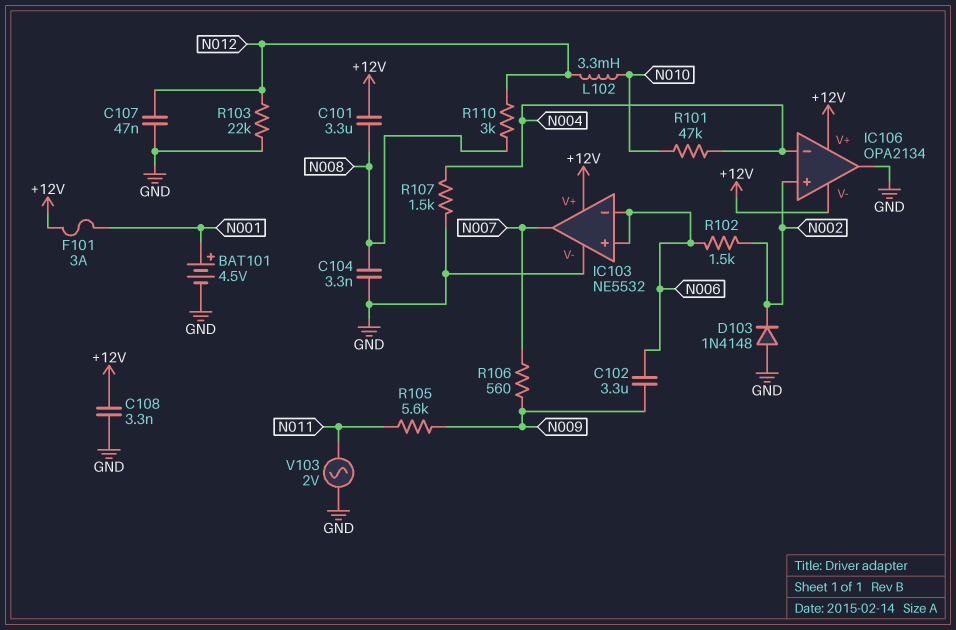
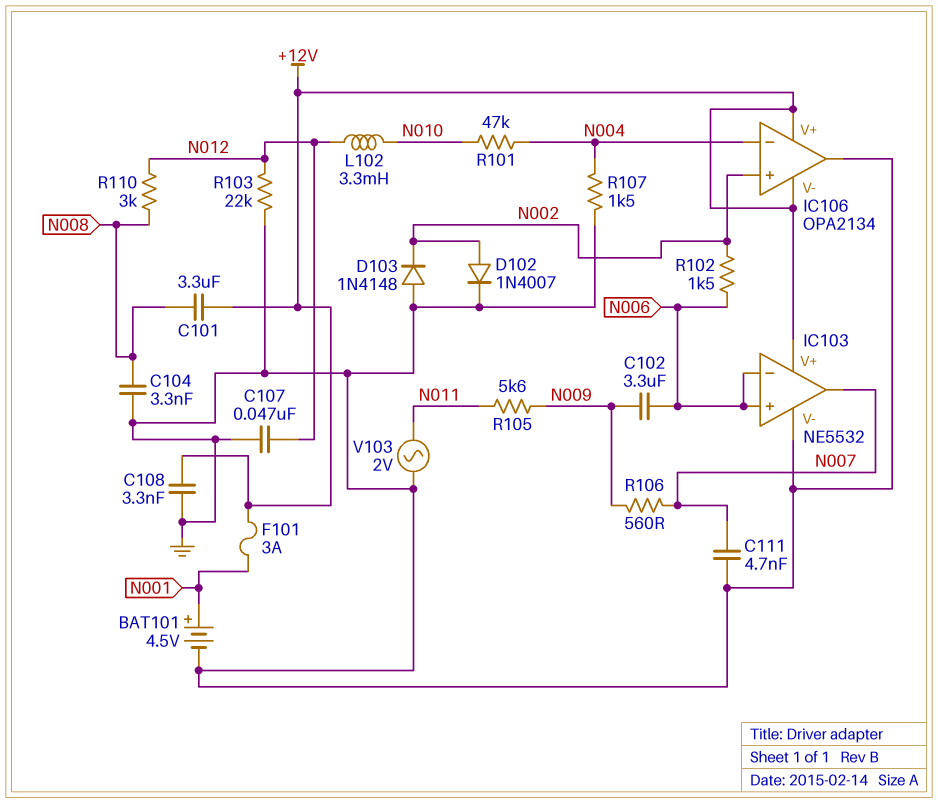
C111: none -> 4.7nF (GND, N007)
D102: none -> diode 1N4007 (A N002, K GND)

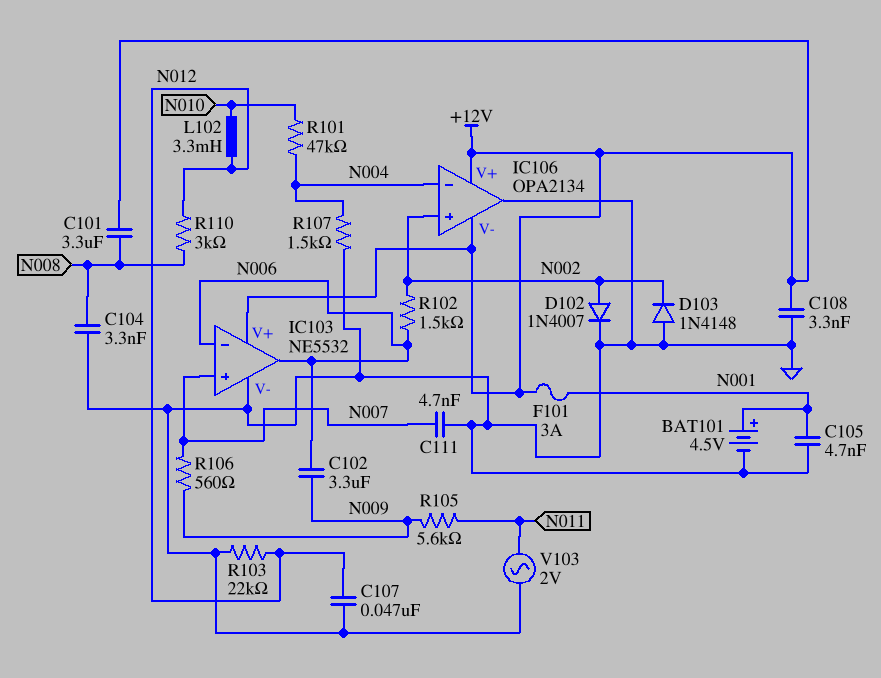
C105: none -> 4.7nF (GND, N001)
IC103 pin in+: N006 -> N007
IC103 pin out: N007 -> N006

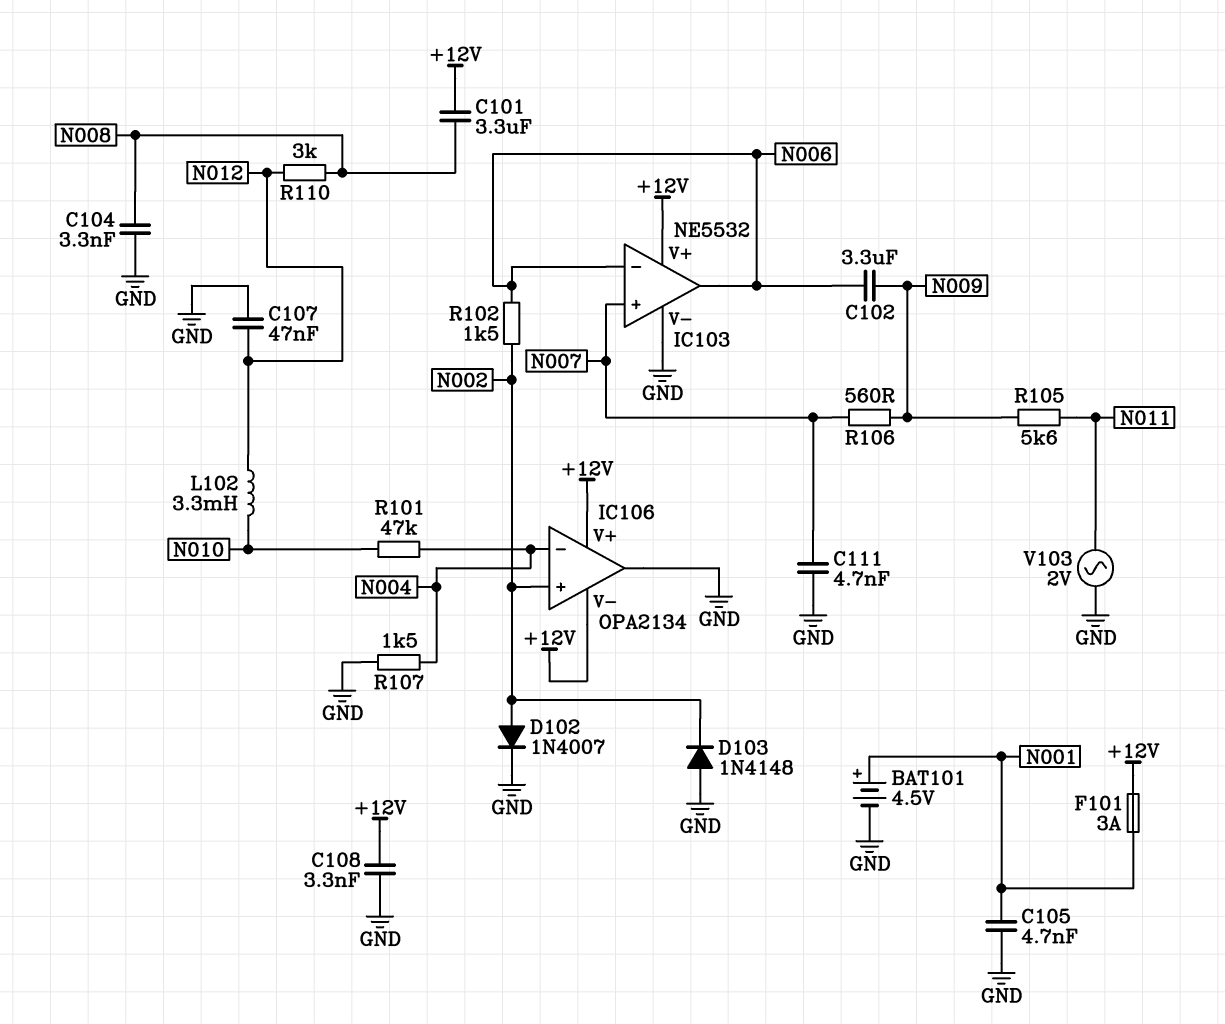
R103: 22k (GND, N012) -> none

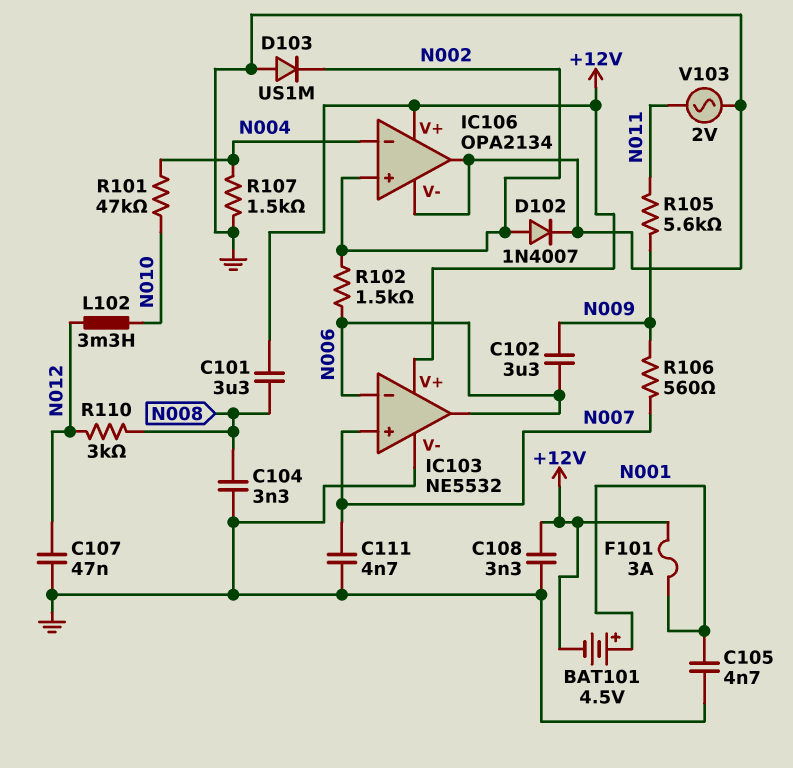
BAT101: 4.5V (plus N001, minus GND) -> 4.5V (plus N001, minus +12V)
D103: diode 1N4148 (A GND, K N002) -> diode US1M (A GND, K N002)
IC106 pin V-: +12V -> GND

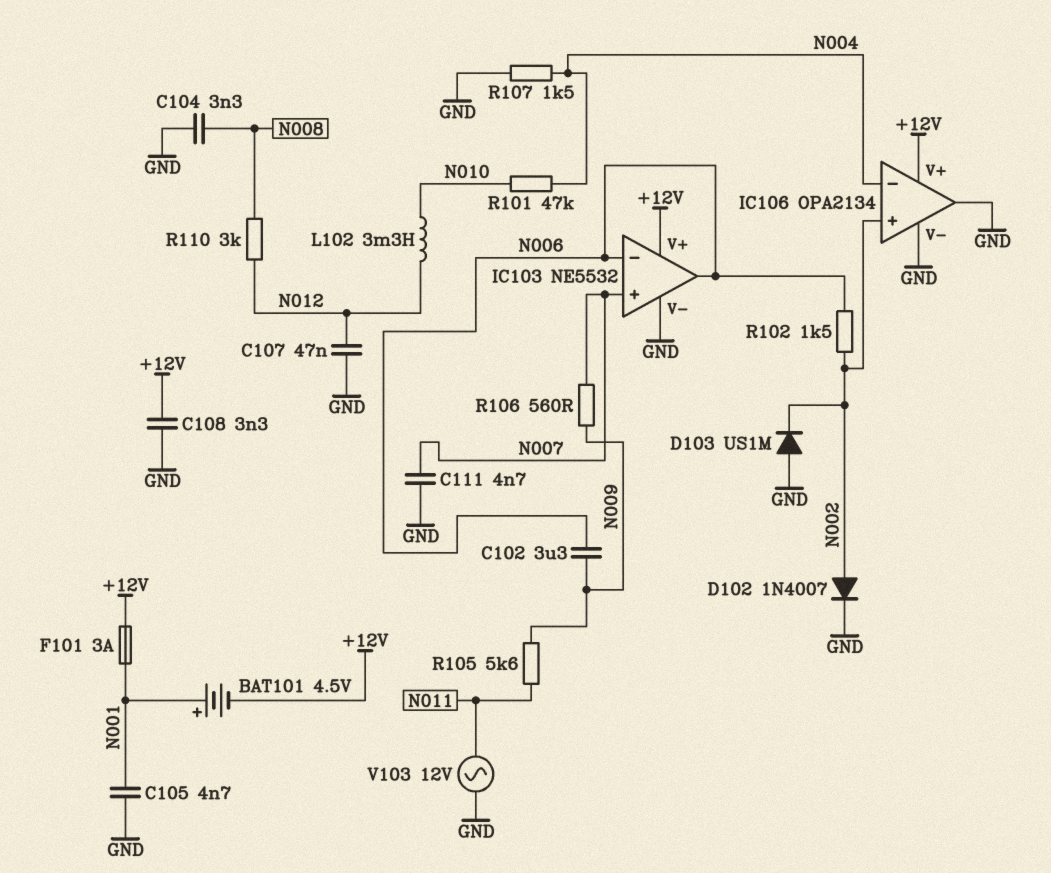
C101: 3.3uF (+12V, N008) -> none
V103: AC 2V (GND, N011) -> AC 12V (GND, N011)

